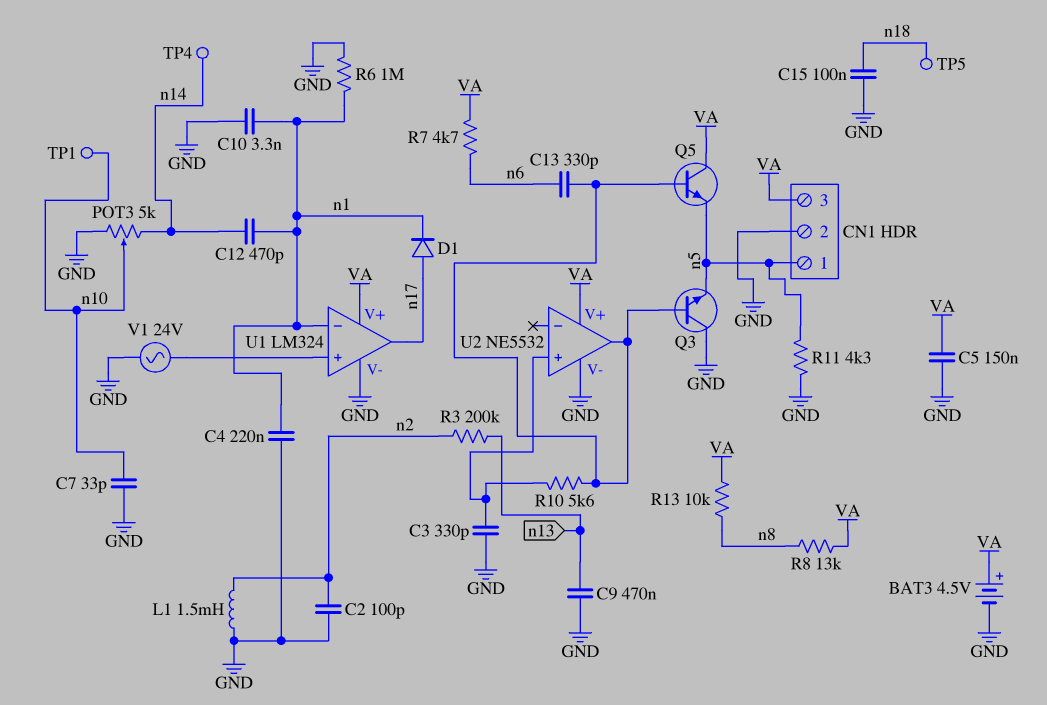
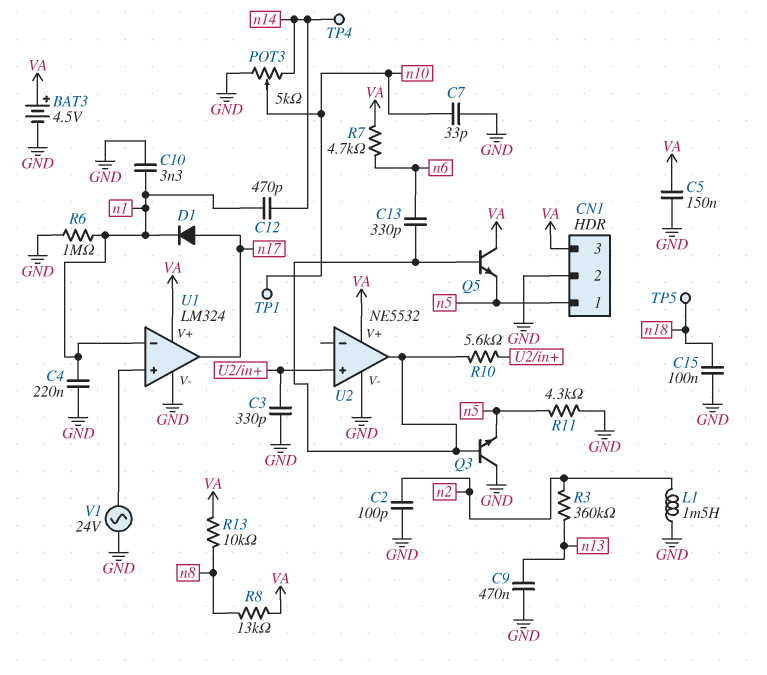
R3: 200k (n2, n13) -> 360k (n2, n13)

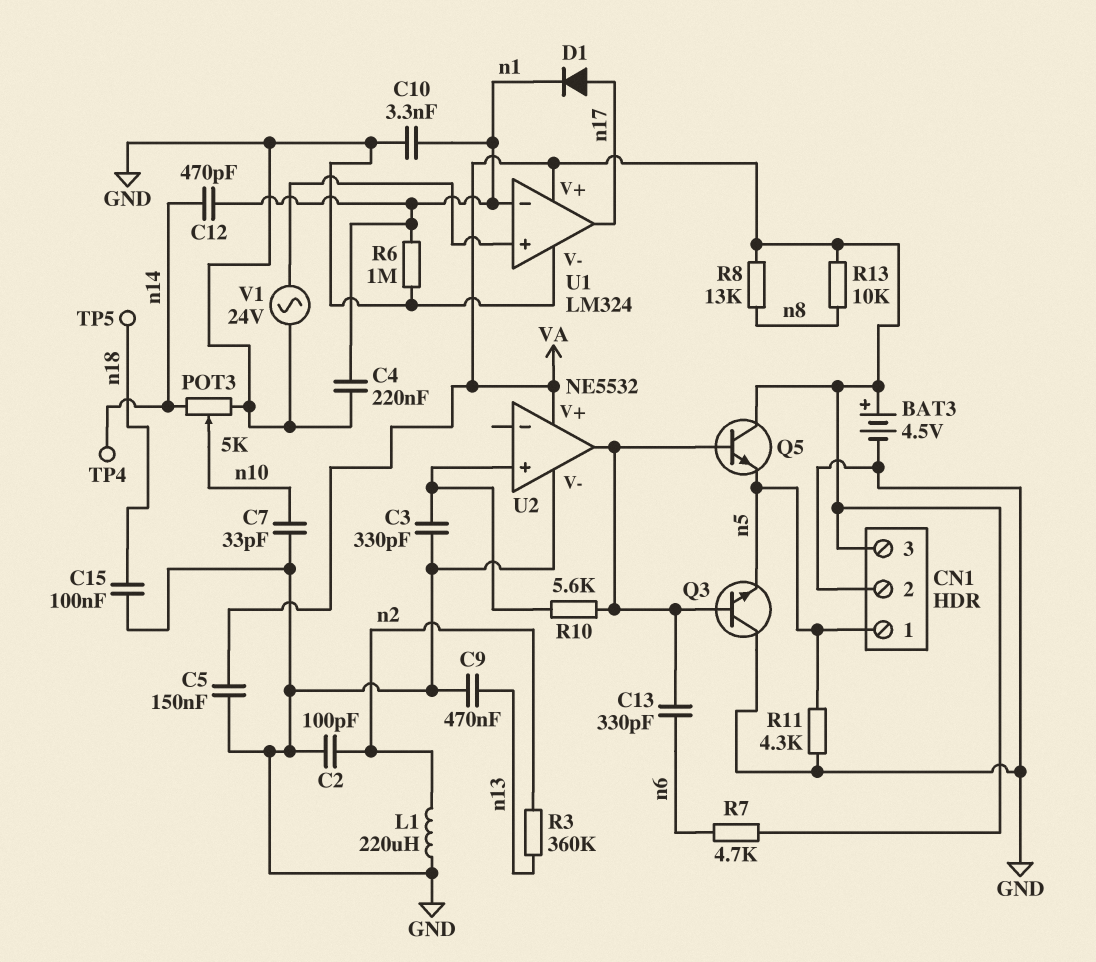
L1: 1.5mH (GND, n2) -> 220uH (GND, n2)
TP1: test point (n10) -> none

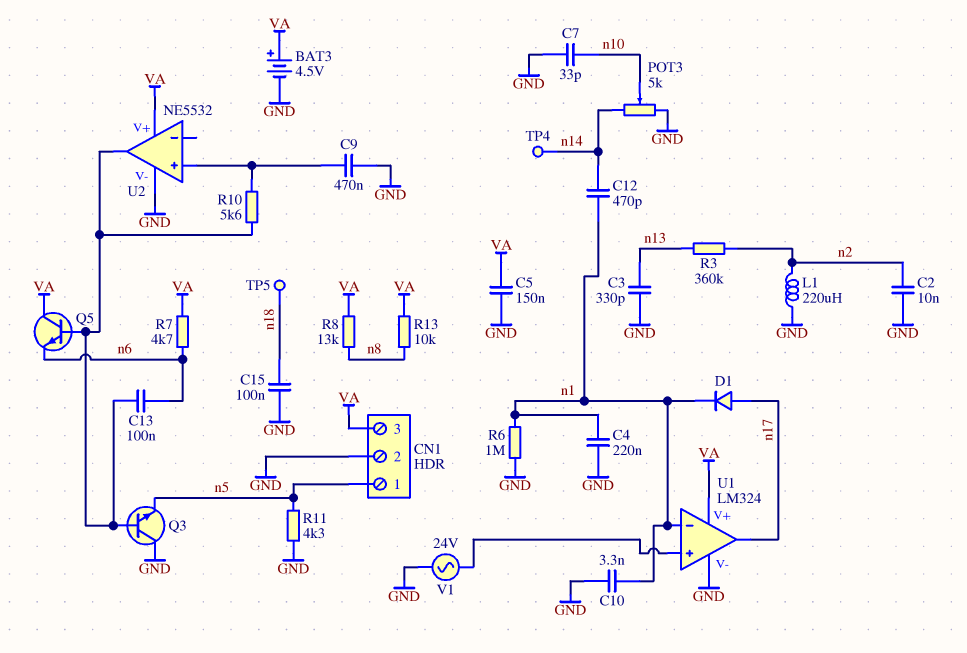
C2: 100pF (GND, n2) -> 10nF (GND, n2)
C3: 330pF (GND, U2/in+) -> 330pF (GND, n13)
C9: 470nF (GND, n13) -> 470nF (GND, U2/in+)
C13: 330pF (U2/out, n6) -> 100nF (U2/out, n6)
Q5: NPN (B U2/out, C VA, E n5) -> NPN (B U2/out, C VA, E n6)

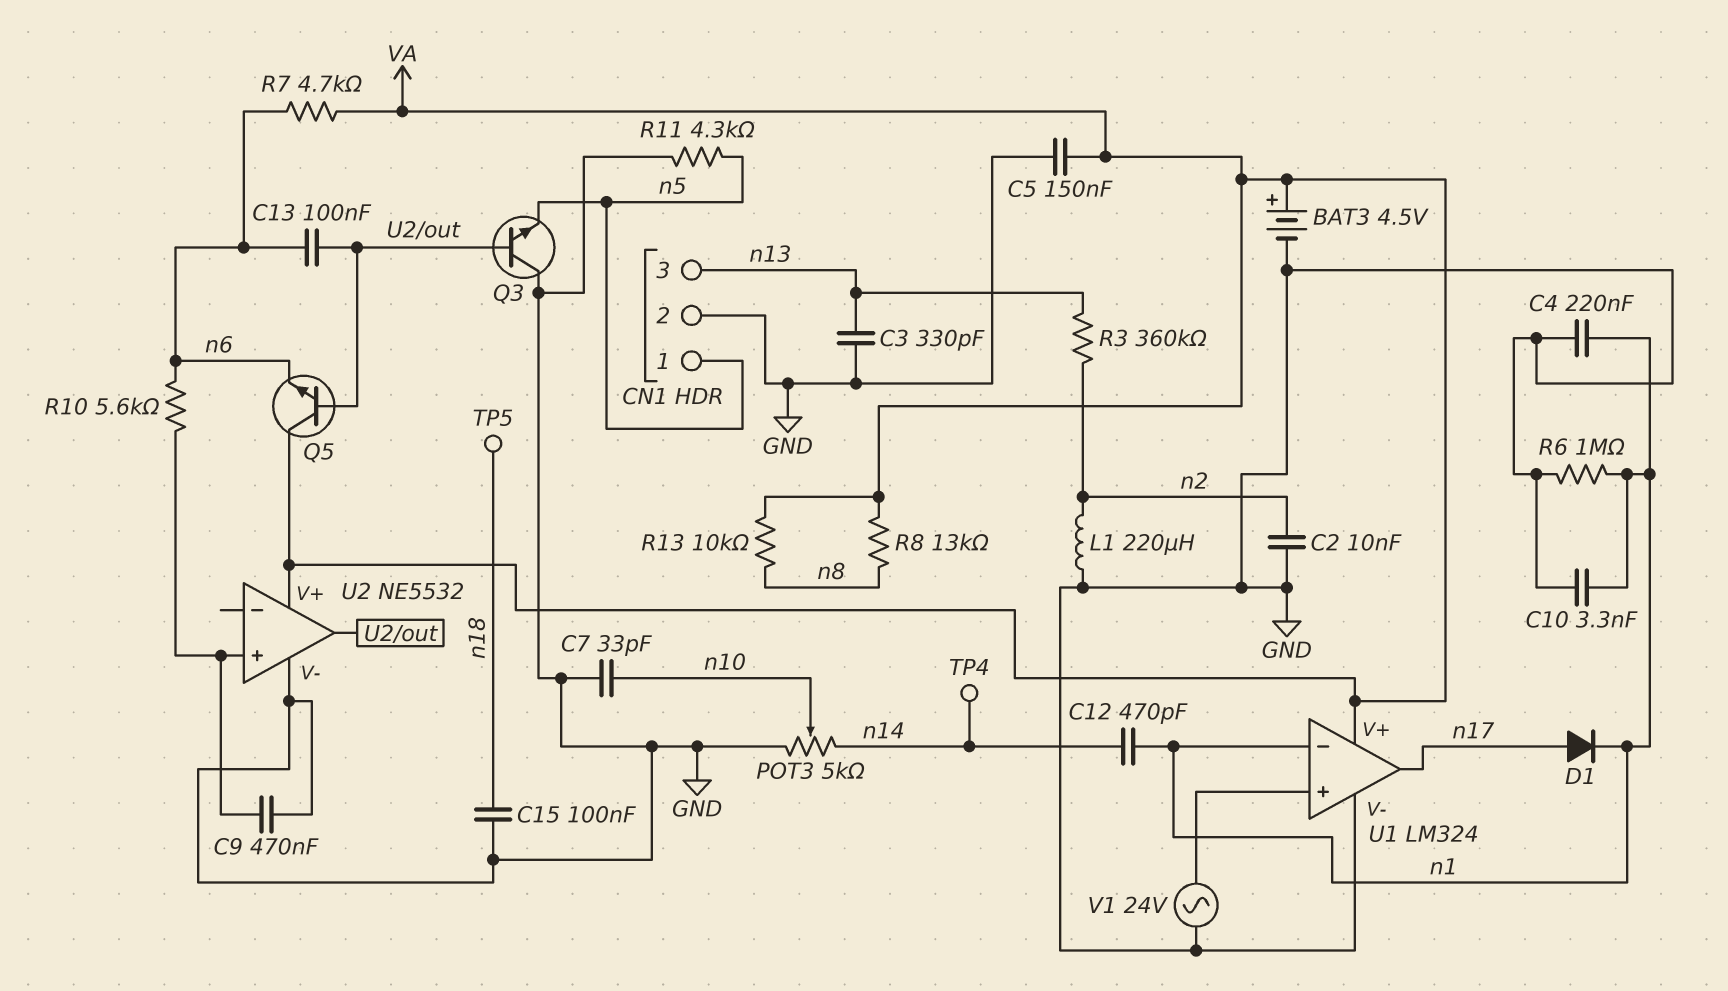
CN1 pin 3: VA -> n13
R10: 5.6k (U2/in+, U2/out) -> 5.6k (U2/in+, n6)

